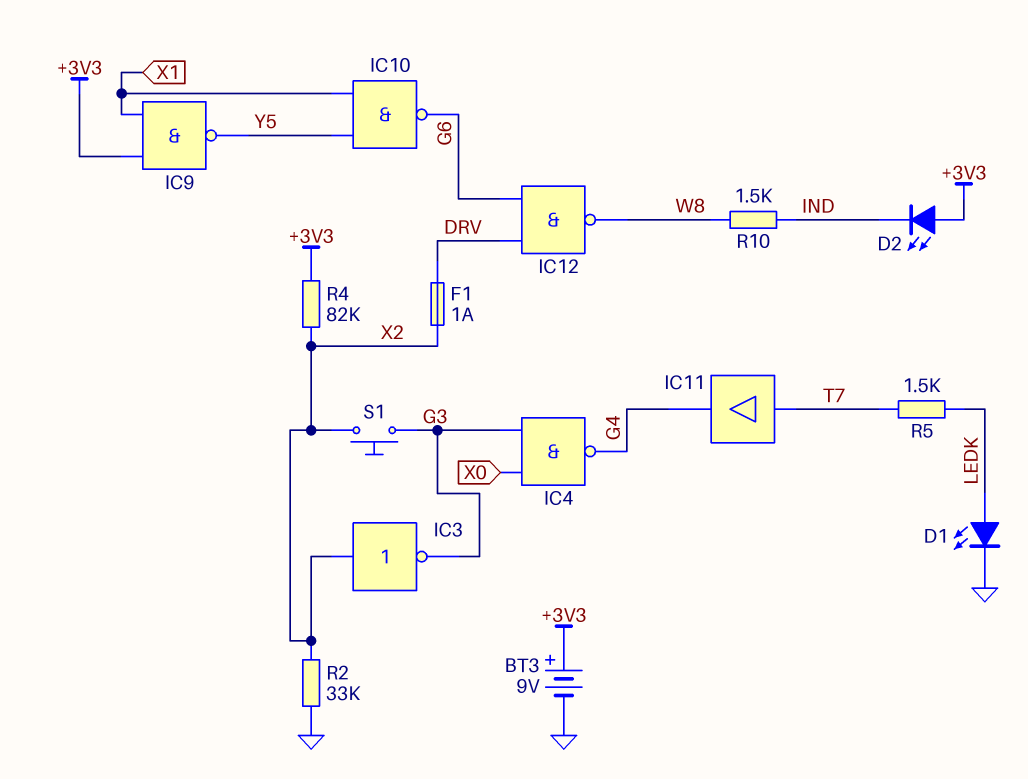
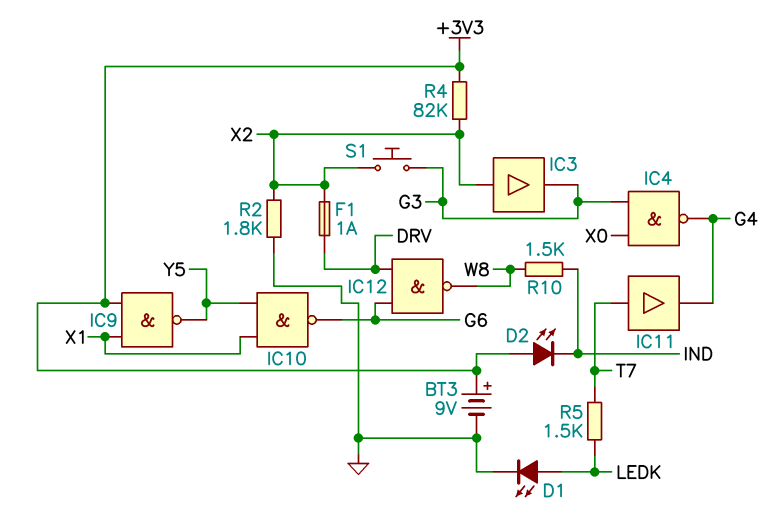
IC3: NOT (in X2, out G3) -> buffer (in X2, out G3)
R2: 33k (GND, X2) -> 1.8k (GND, X2)

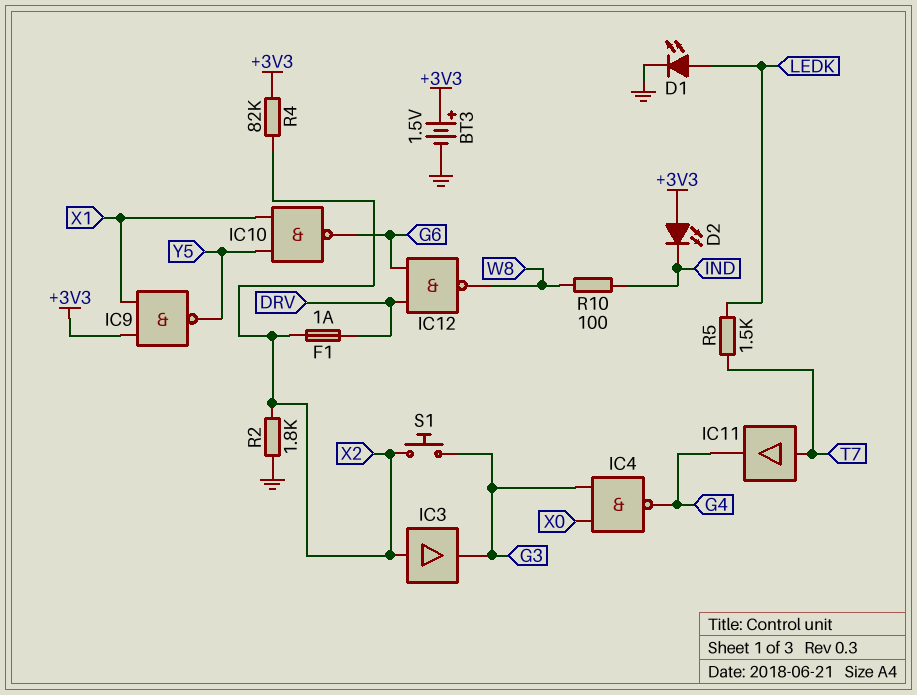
BT3: 9V (plus +3V3, minus GND) -> 1.5V (plus +3V3, minus GND)
R10: 1.5k (IND, W8) -> 100 (IND, W8)

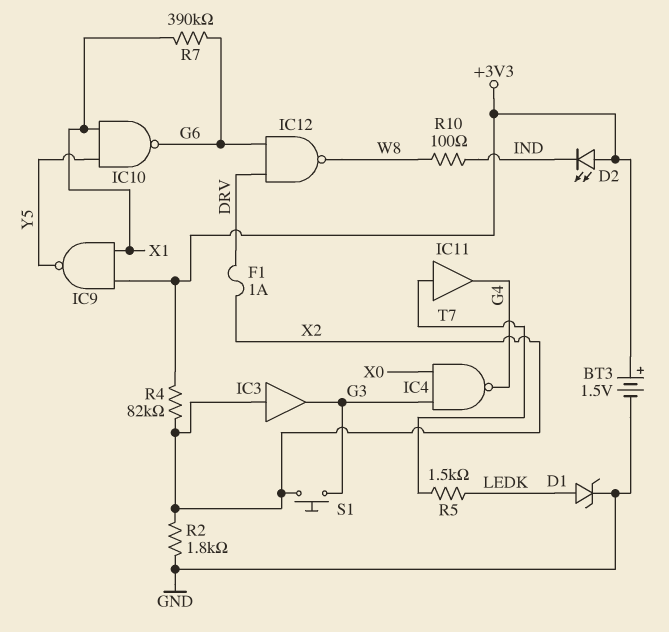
D1: LED (A LEDK, K GND) -> zener (A LEDK, K GND)
R7: none -> 390k (G6, X1)

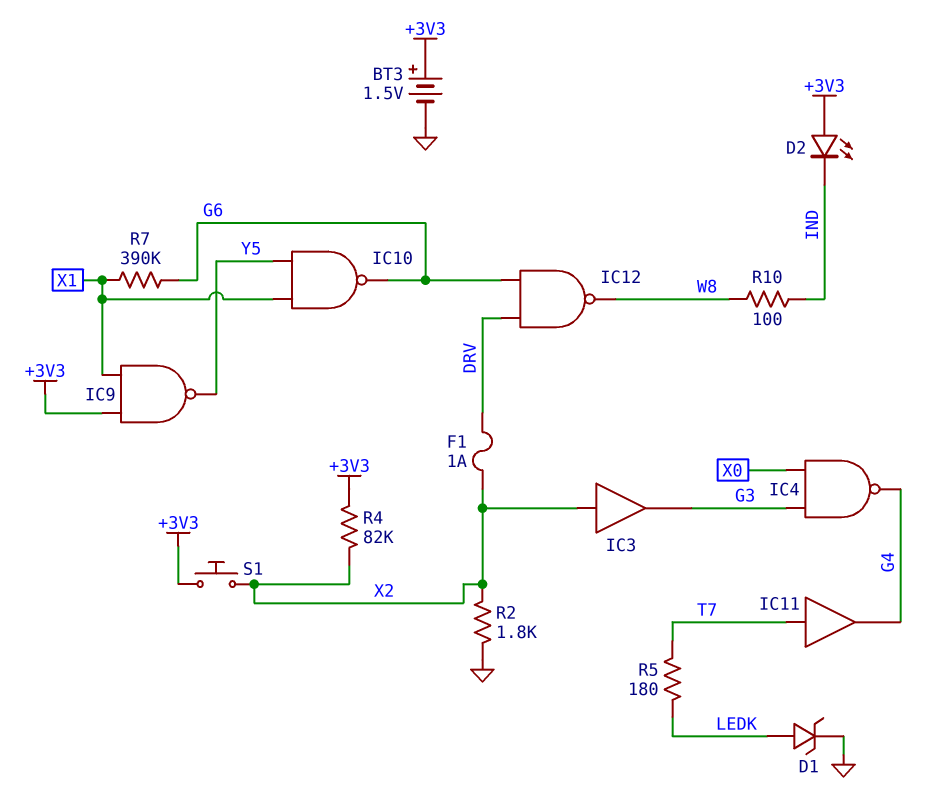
R5: 1.5k (LEDK, T7) -> 180 (LEDK, T7)
S1: button (G3, X2) -> button (+3V3, X2)

